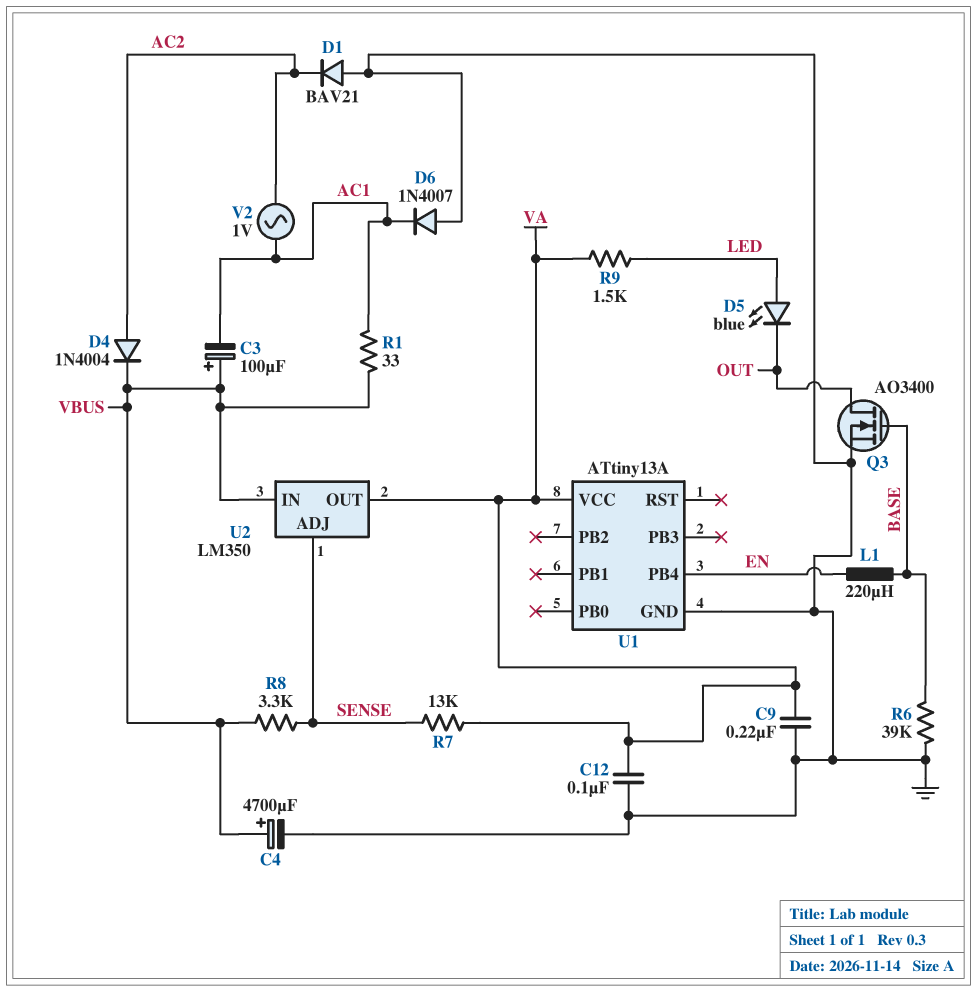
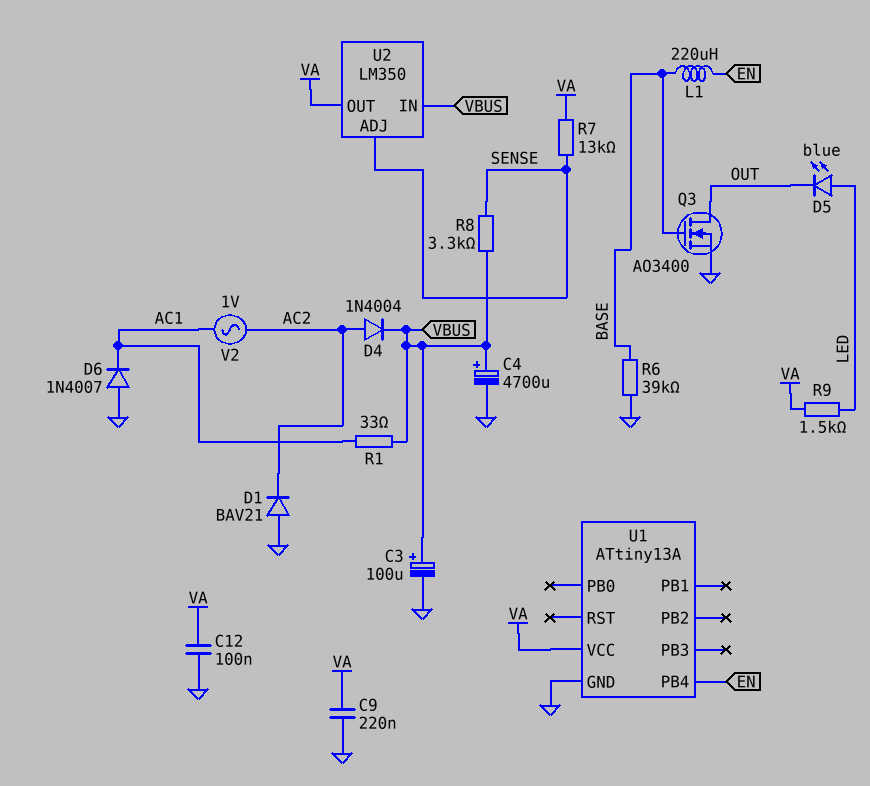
C3: 100uF (plus VBUS, minus AC1) -> 100uF (plus VBUS, minus GND)

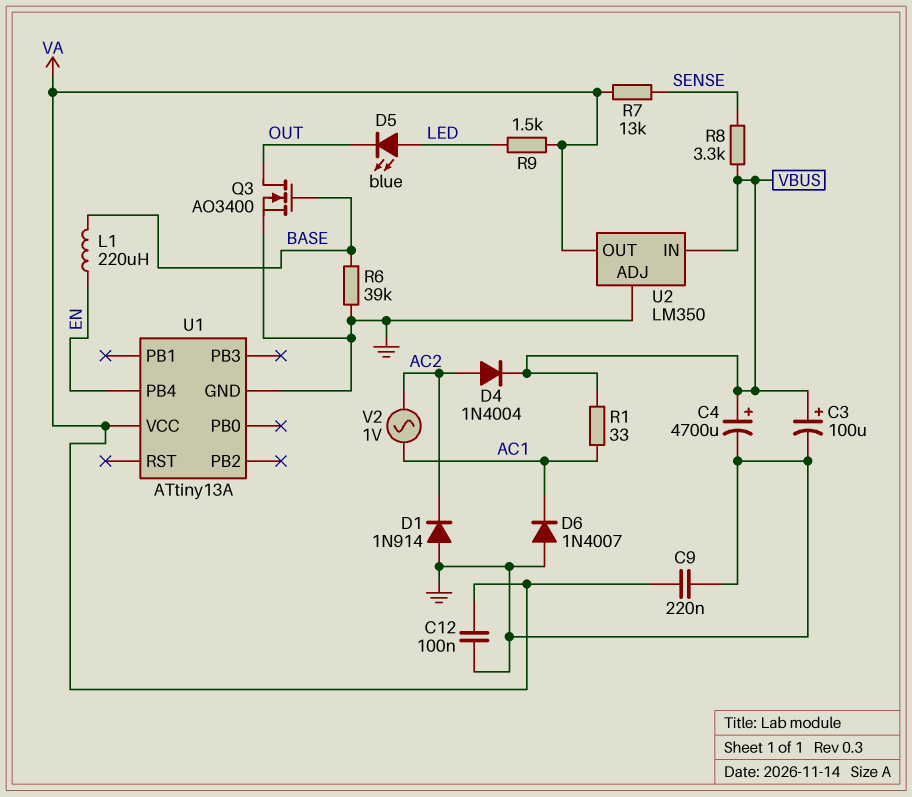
D1: diode BAV21 (A GND, K AC2) -> diode 1N914 (A GND, K AC2)
U2 pin ADJ: SENSE -> GND

